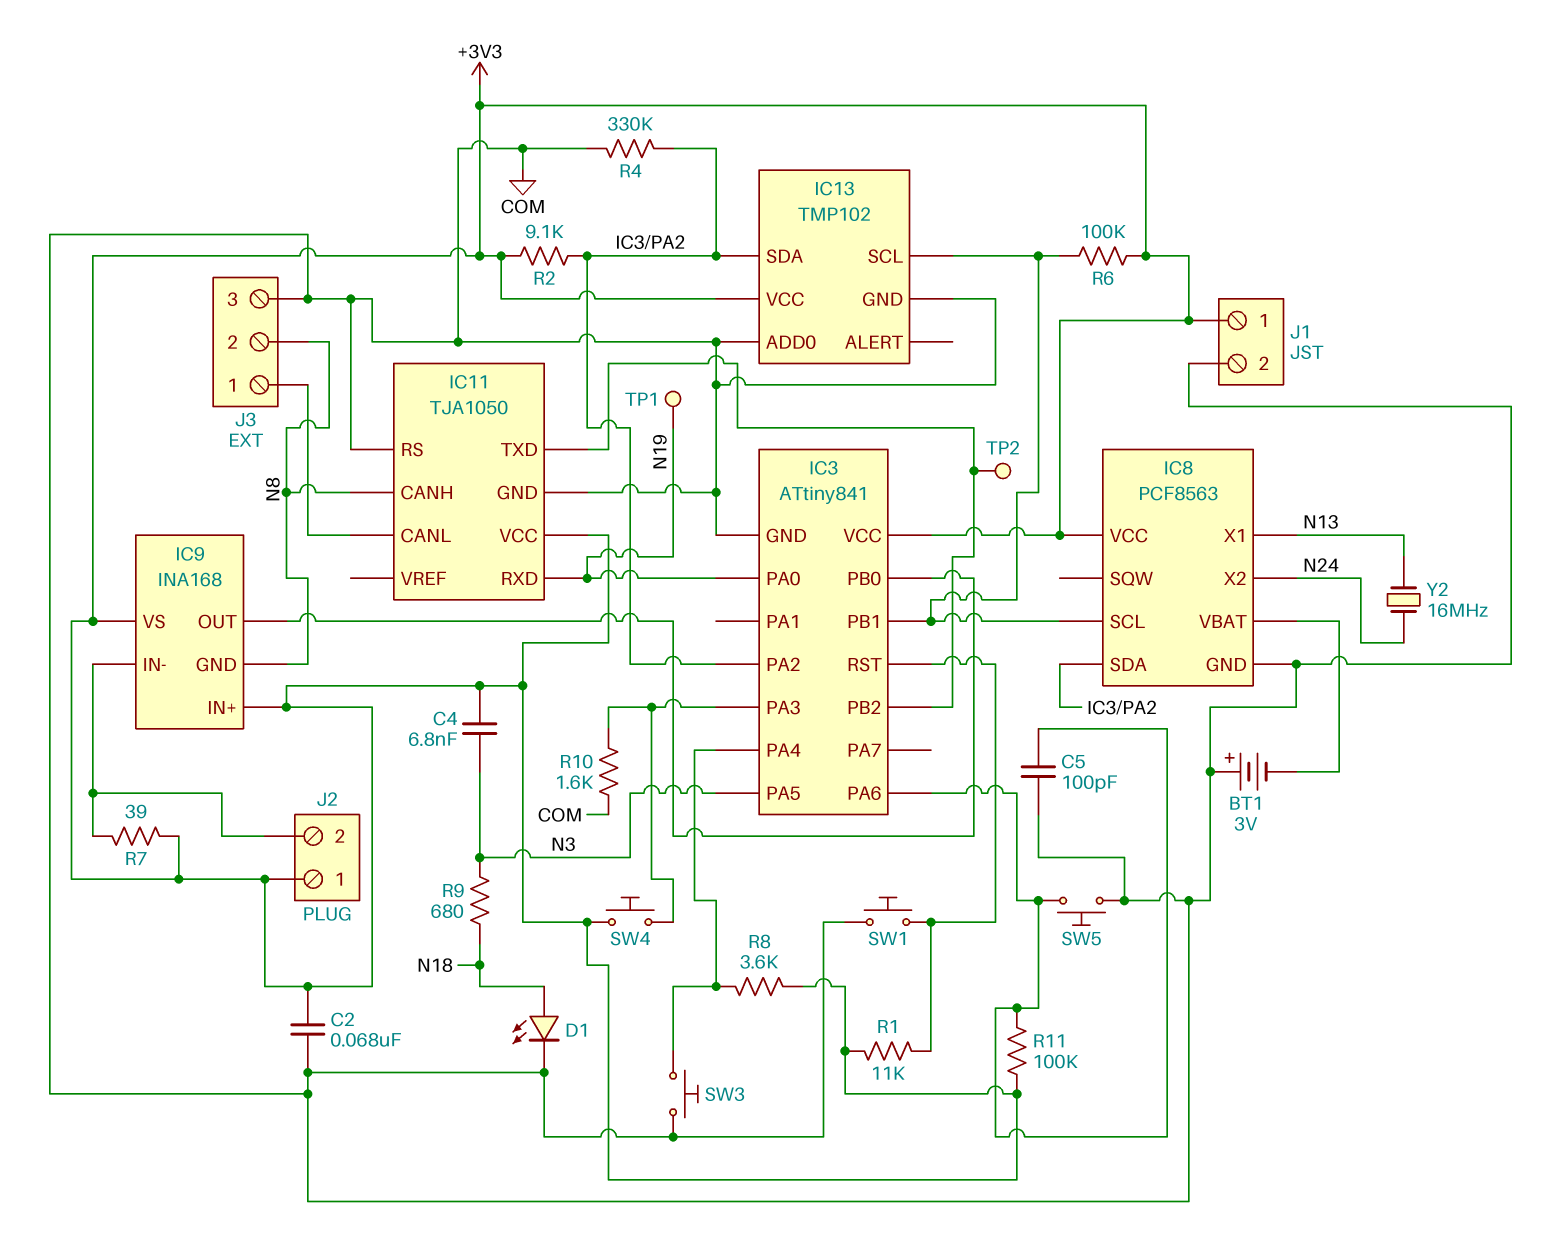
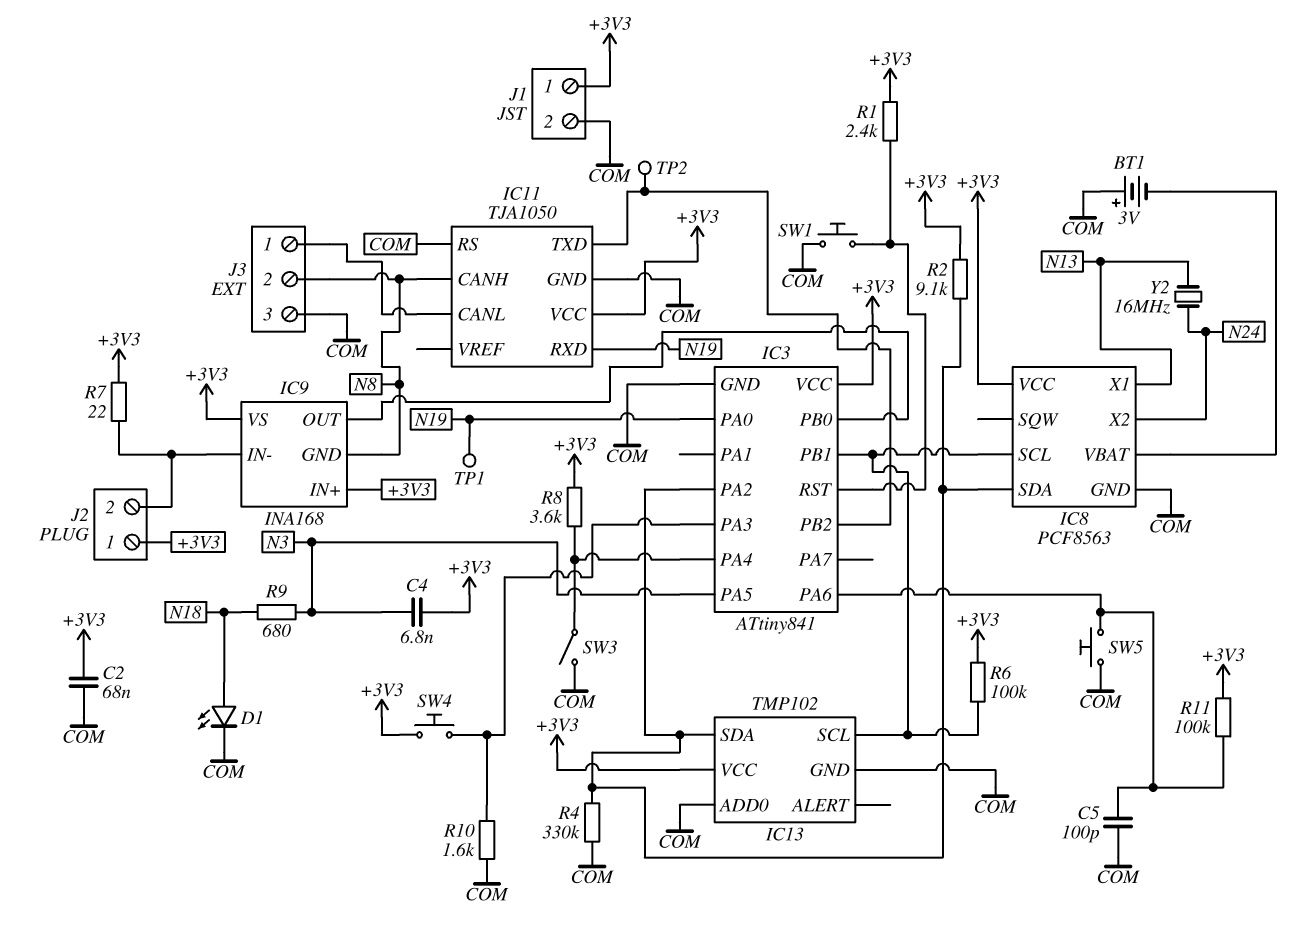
R1: 11k (+3V3, IC3/RST) -> 2.4k (+3V3, IC3/RST)
R7: 39 (+3V3, IC9/IN-) -> 22 (+3V3, IC9/IN-)
SW3: button (COM, IC3/PA4) -> switch (COM, IC3/PA4)

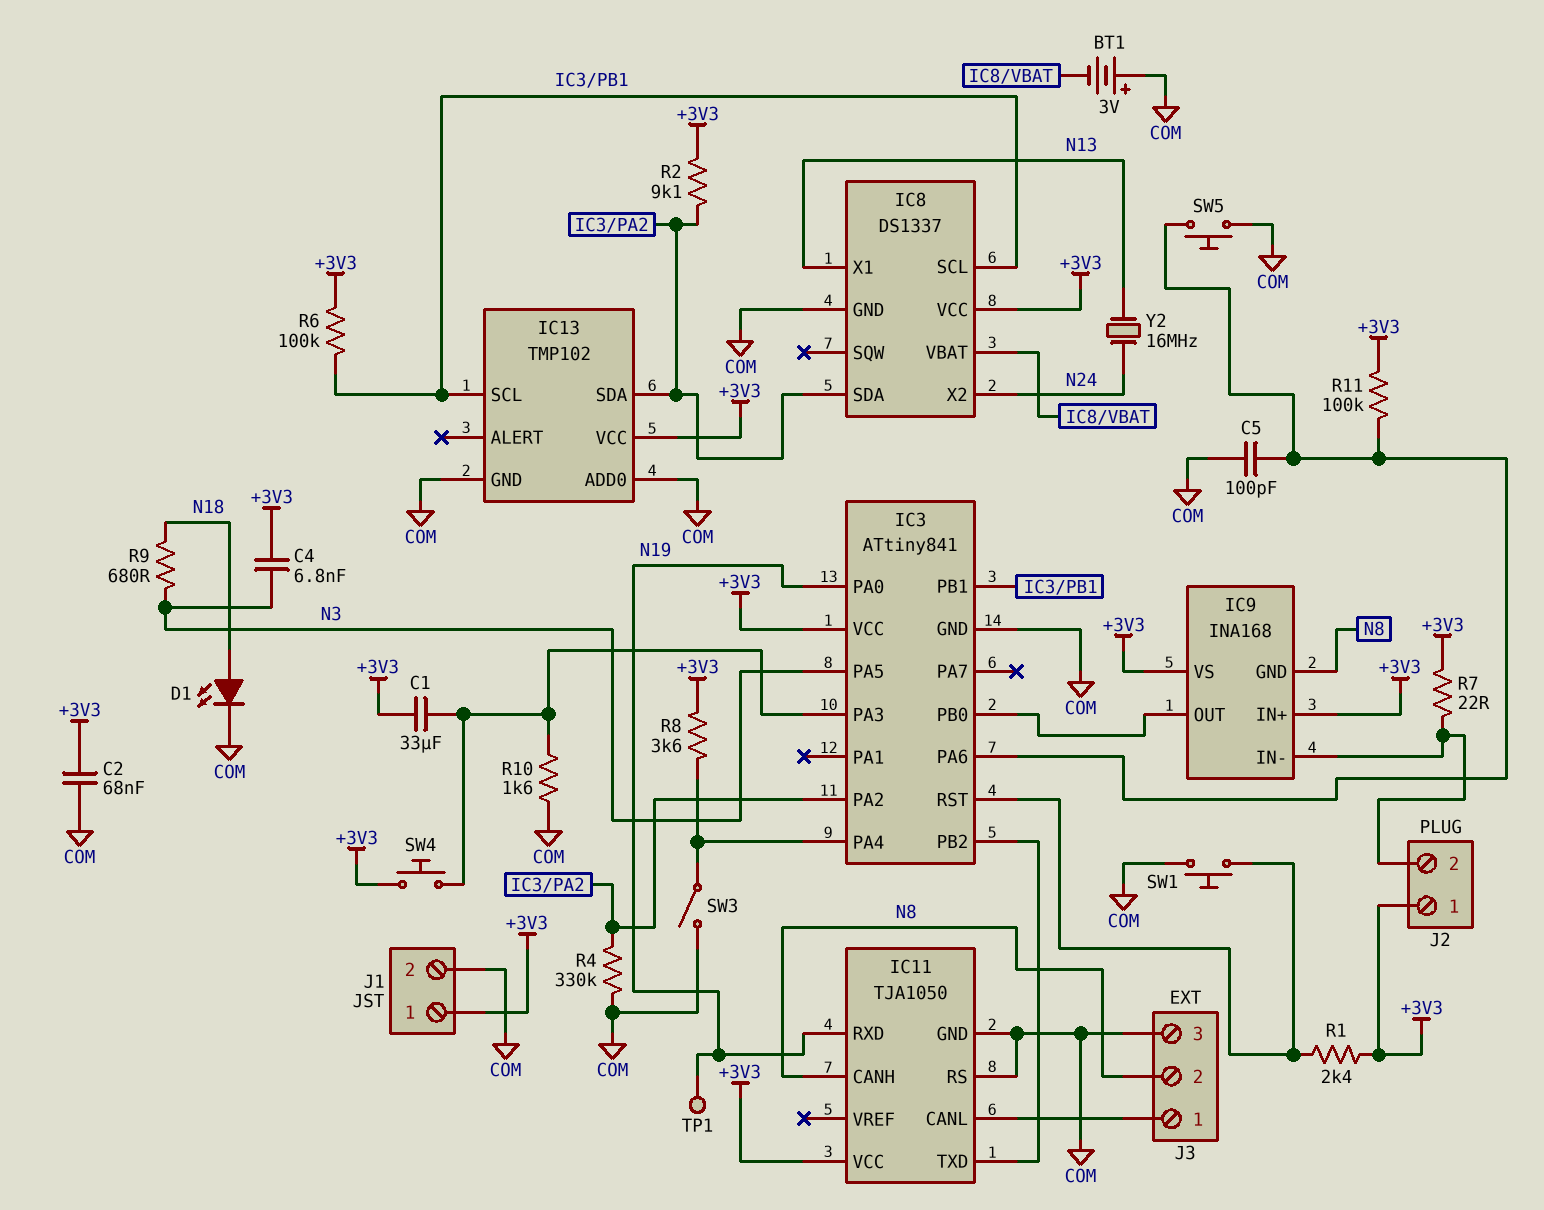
C1: none -> 33uF (+3V3, IC3/PA3)
IC8: PCF8563 -> DS1337
TP2: test point (IC3/PB2) -> none

